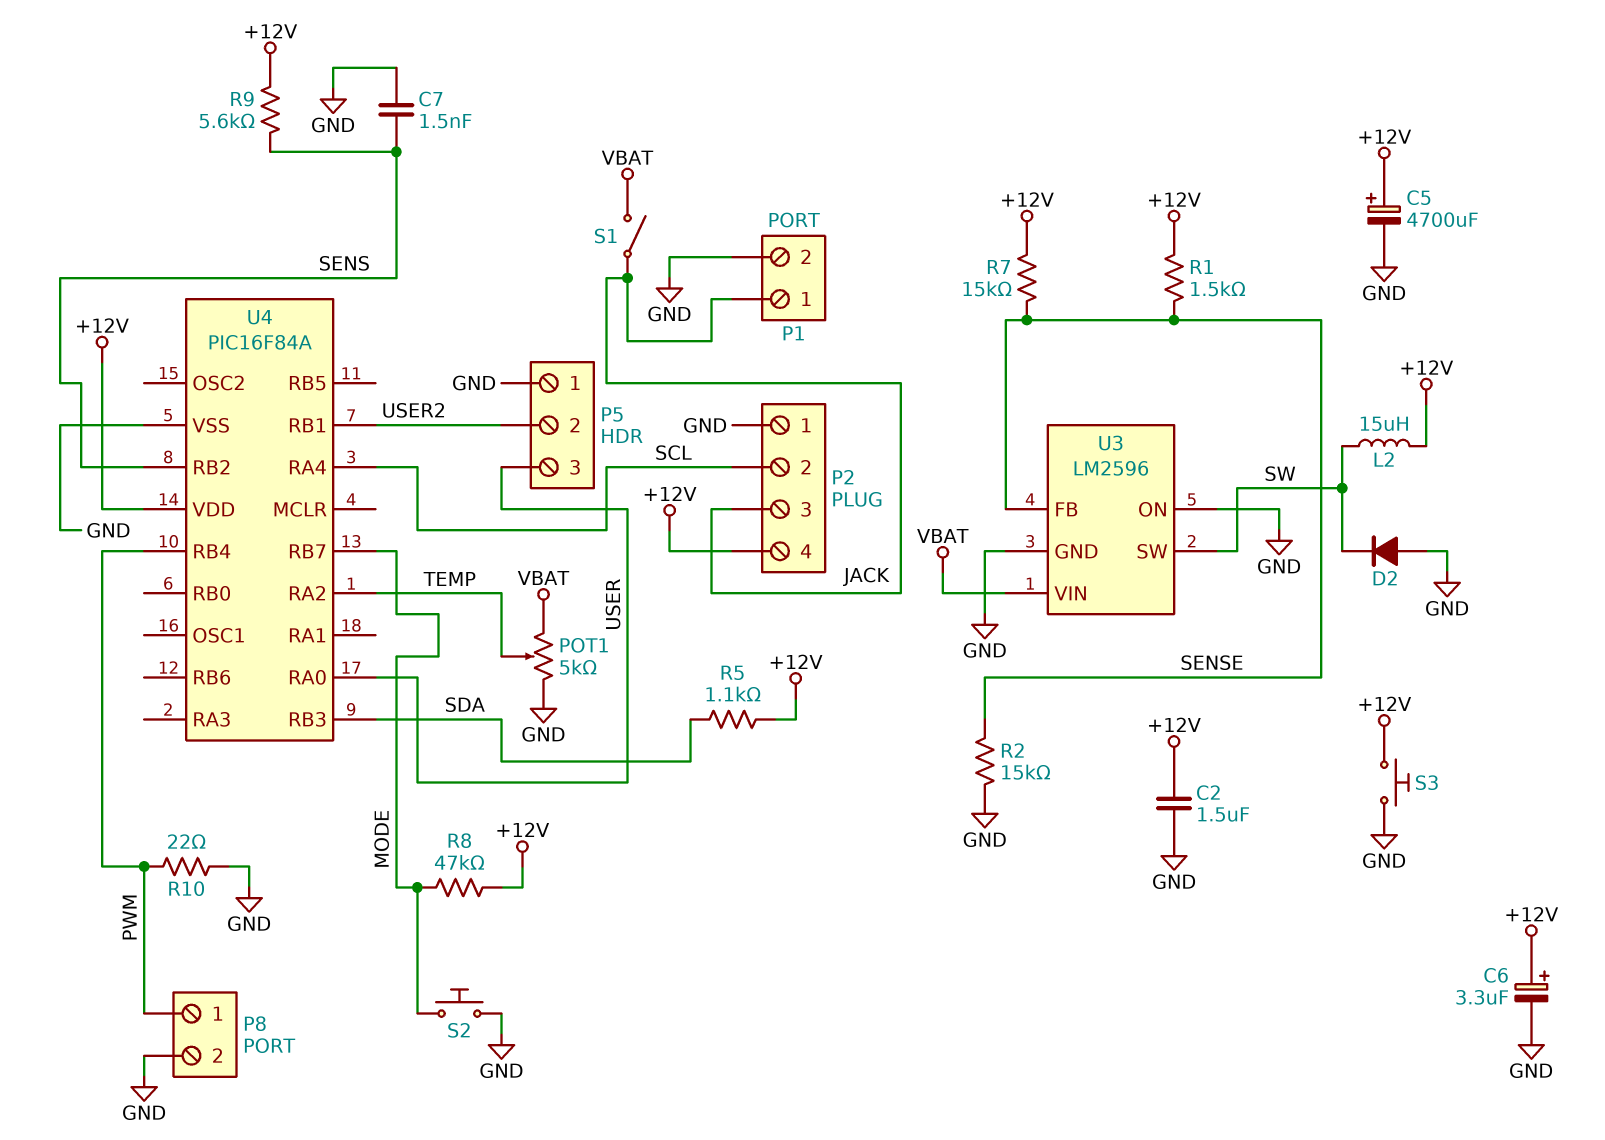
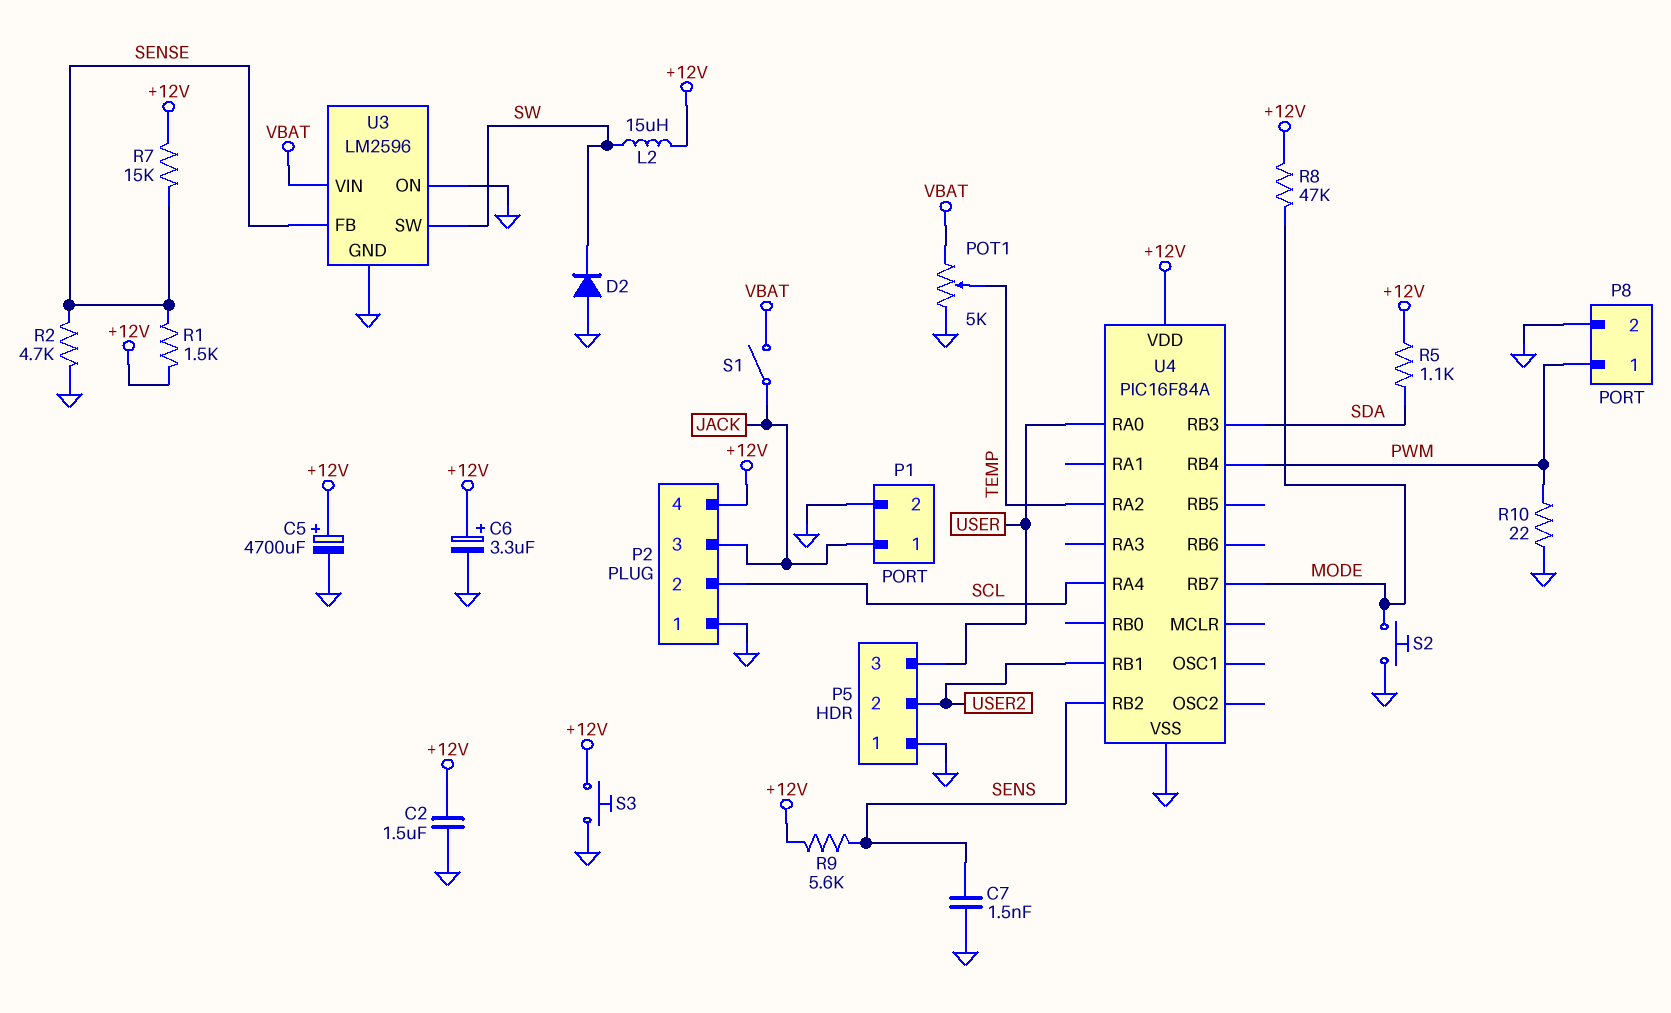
R2: 15k (GND, SENSE) -> 4.7k (GND, SENSE)

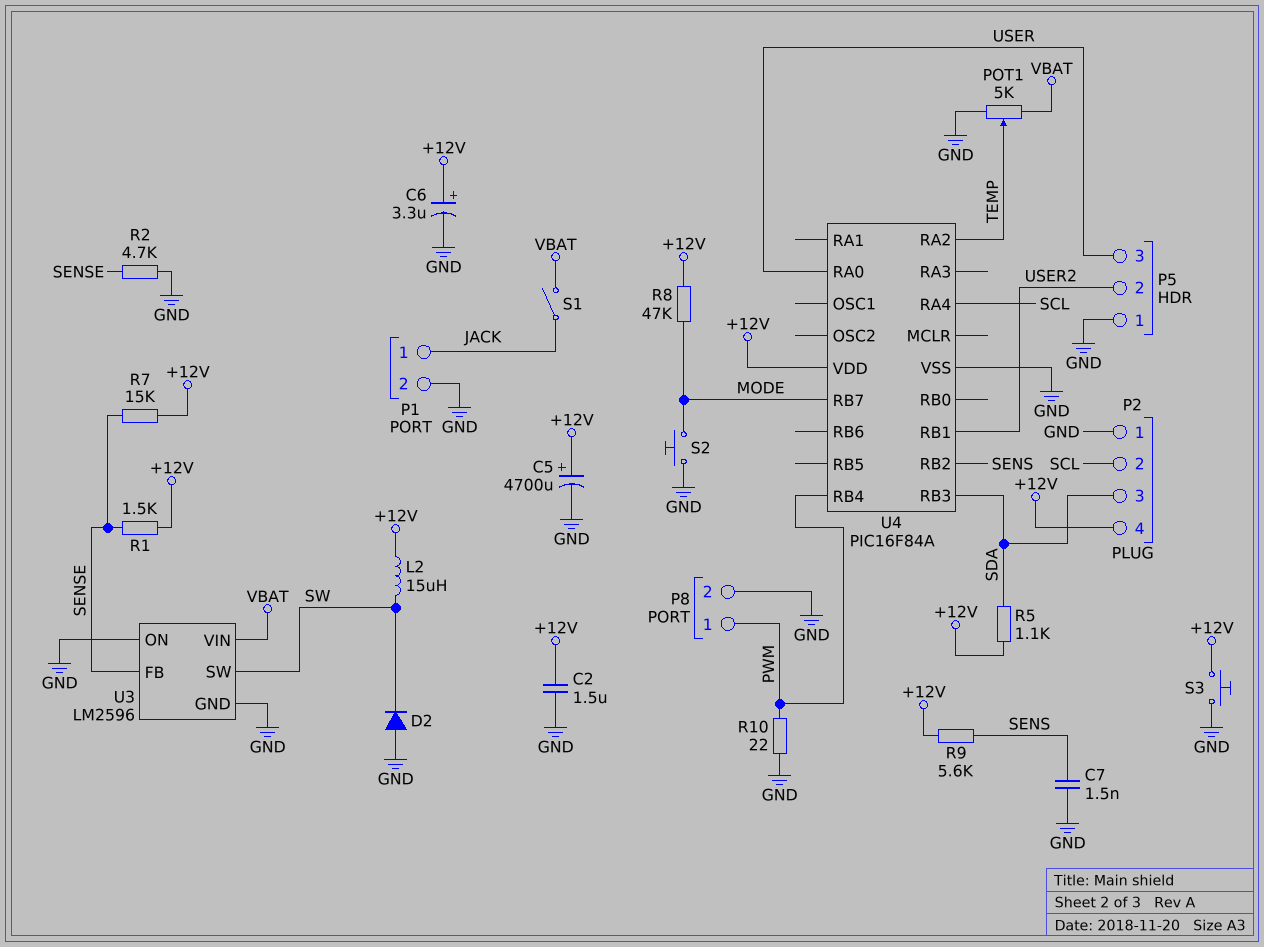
P2 pin 3: JACK -> SDA

